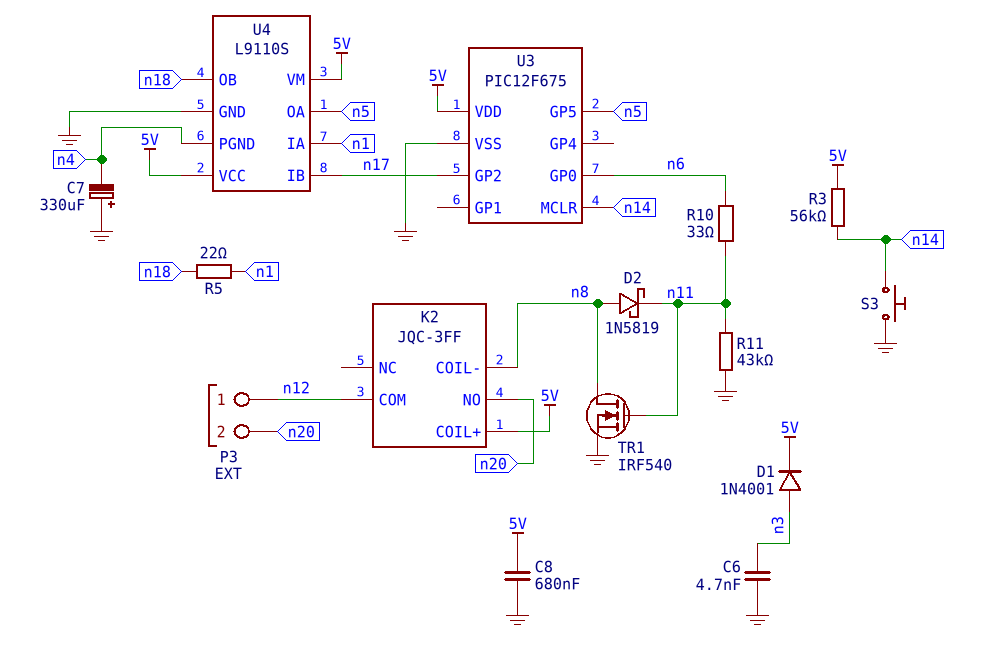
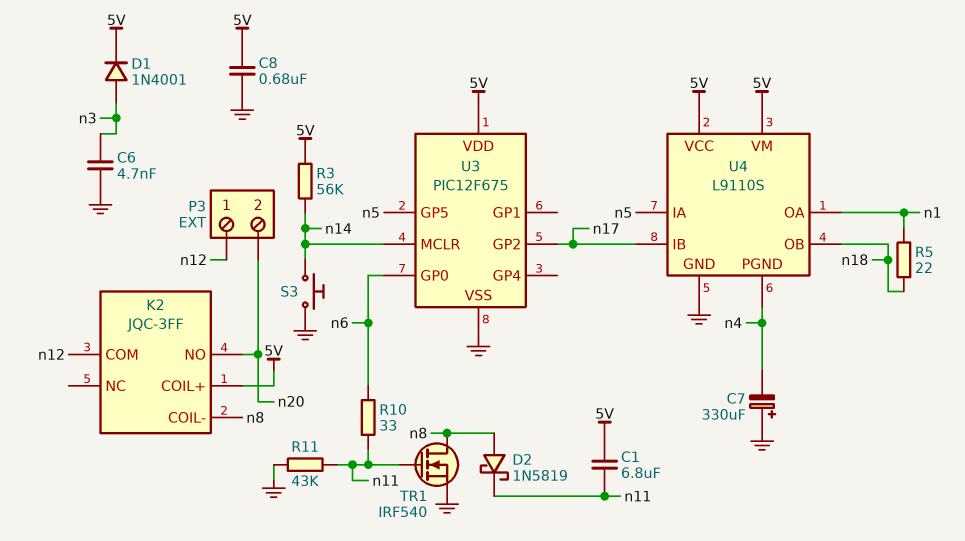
C1: none -> 6.8uF (5V, n11)
U4 pin IA: n1 -> n5
U4 pin OA: n5 -> n1

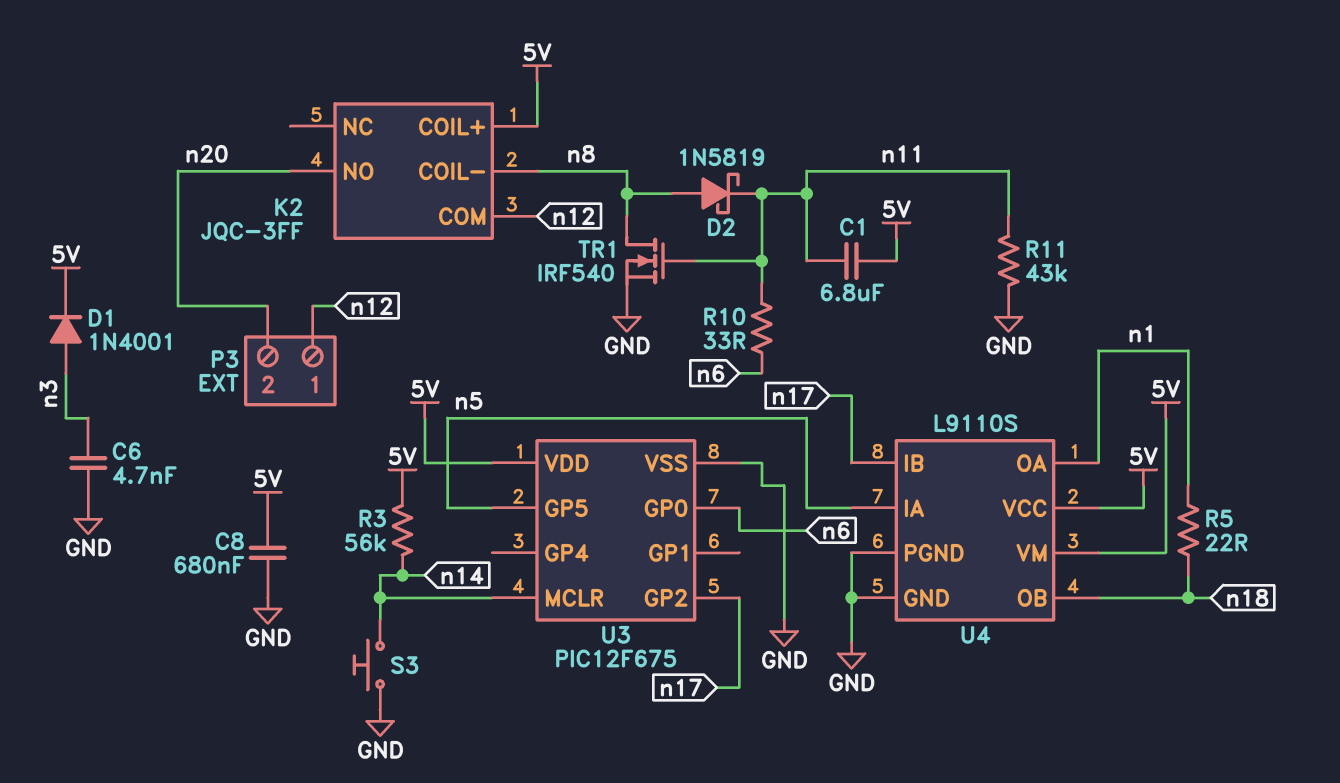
C7: 330uF (plus GND, minus n4) -> none
U4 pin PGND: n4 -> GND

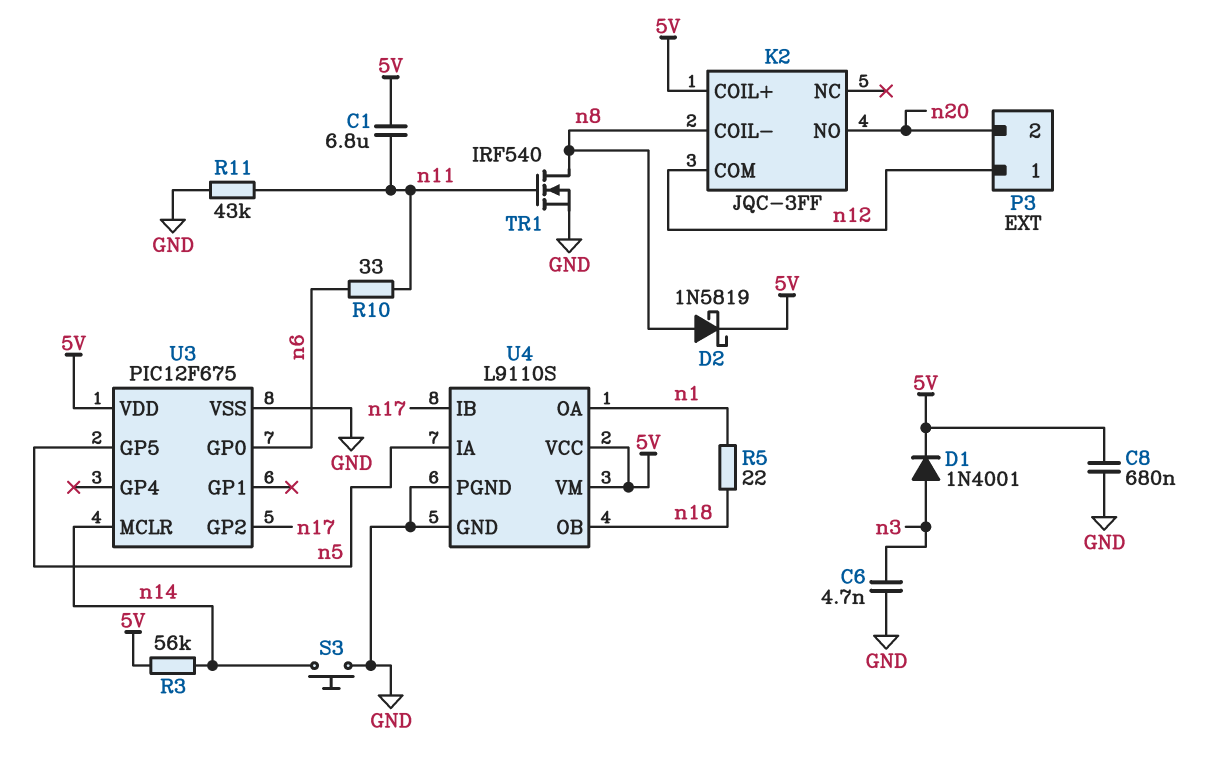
D2: schottky 1N5819 (A n8, K n11) -> schottky 1N5819 (A n8, K 5V)

